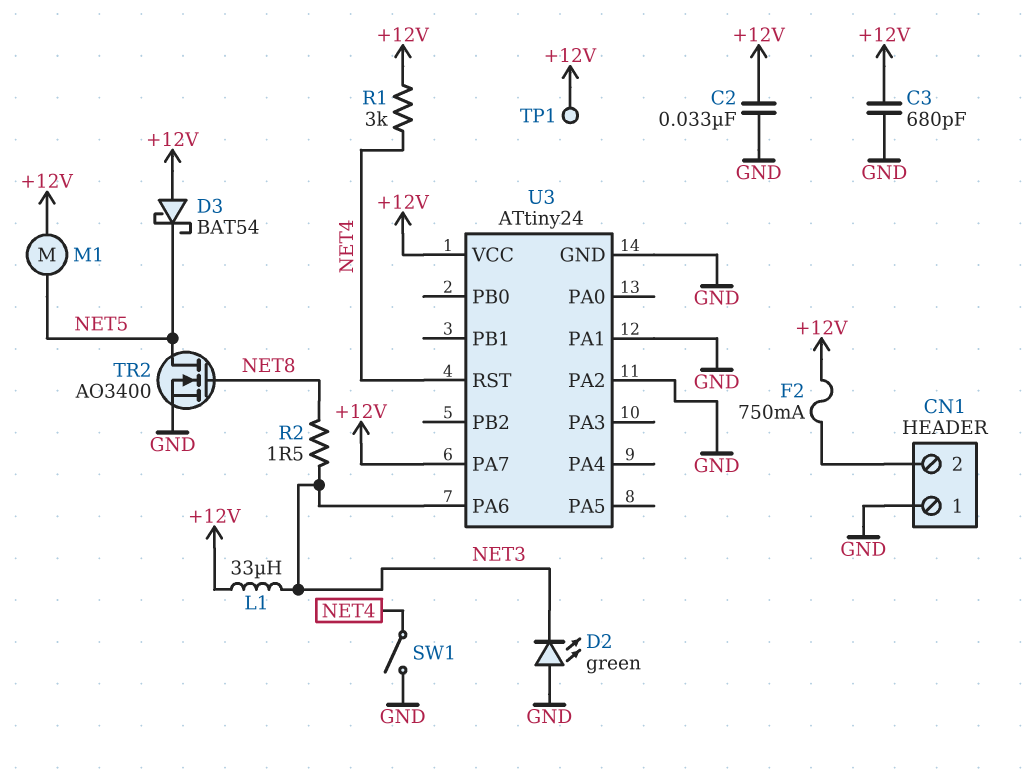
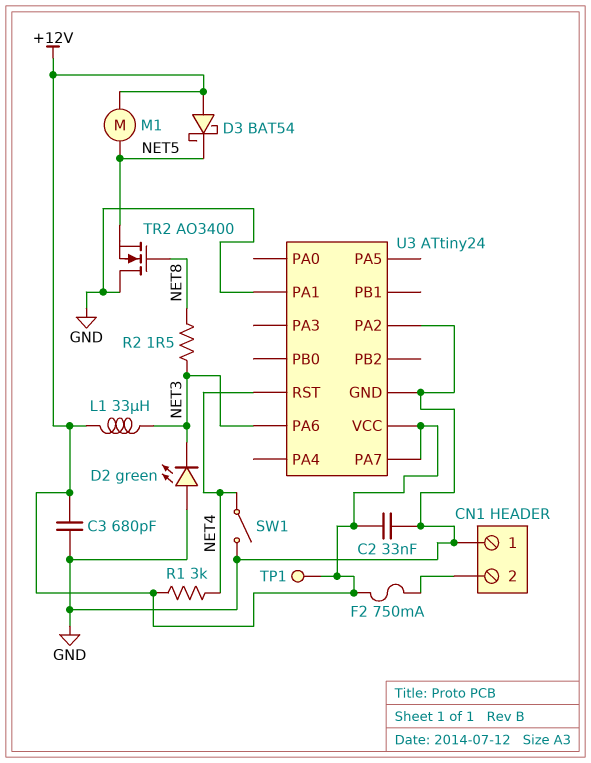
TR2: NMOS AO3400 (G NET8, D NET5, S GND) -> NMOS AO3400 (G NET8, D GND, S NET5)

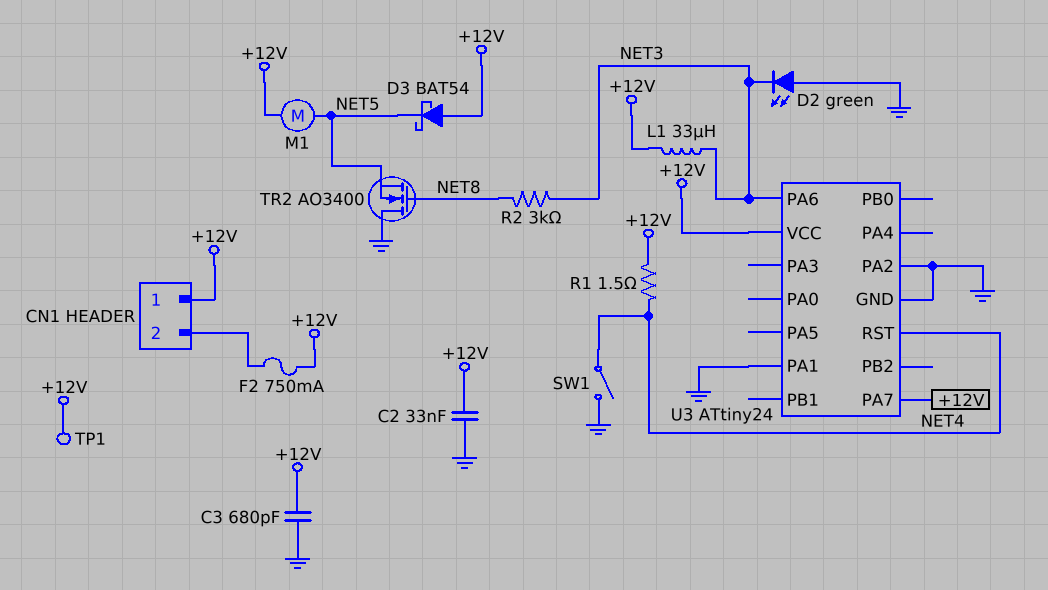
CN1 pin 1: GND -> +12V
R1: 3k (+12V, NET4) -> 1.5 (+12V, NET4)
R2: 1.5 (NET3, NET8) -> 3k (NET3, NET8)

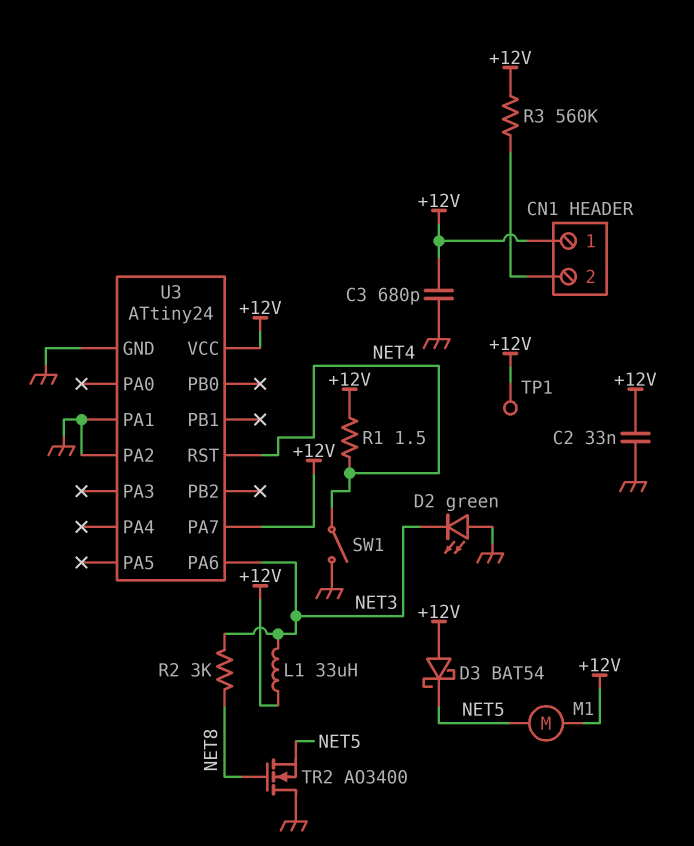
F2: 750mA (+12V, CN1/2) -> none
R3: none -> 560k (+12V, CN1/2)

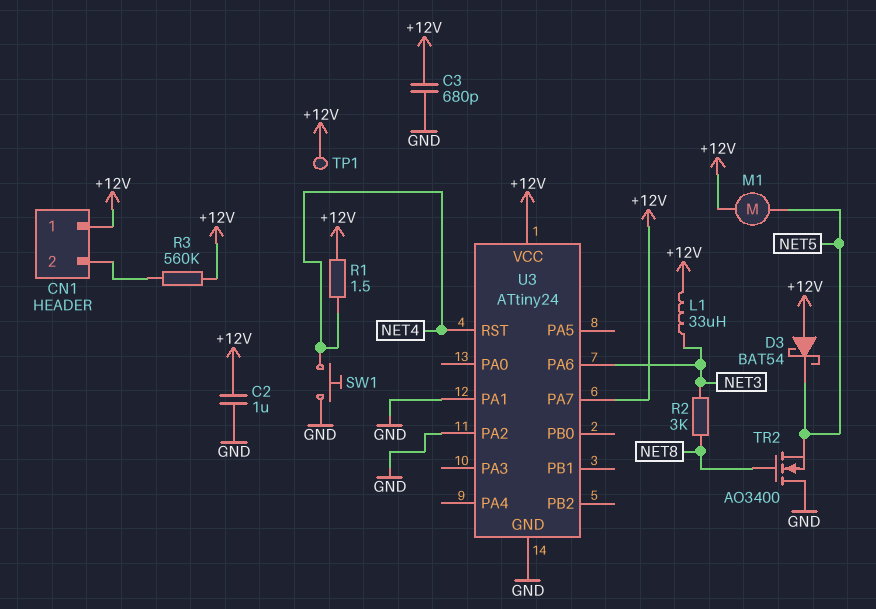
C2: 33nF (+12V, GND) -> 1uF (+12V, GND)
D2: LED green (A GND, K NET3) -> none
SW1: switch (GND, NET4) -> button (GND, NET4)

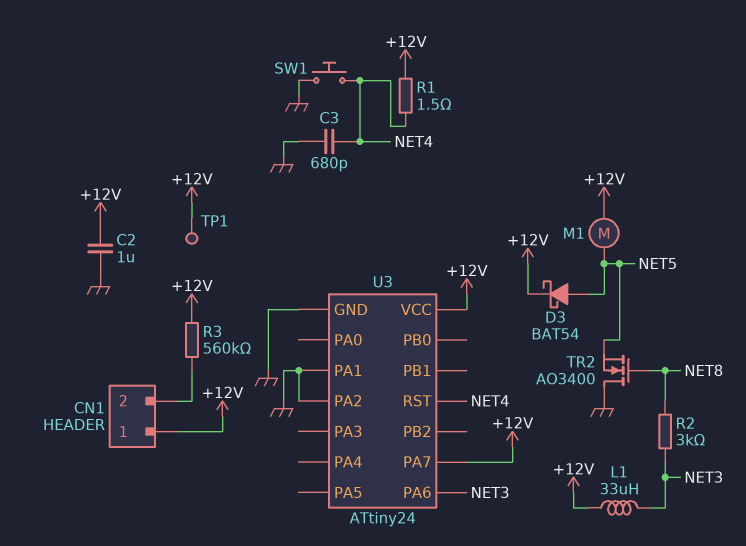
C3: 680pF (+12V, GND) -> 680pF (GND, NET4)
D3: schottky BAT54 (A +12V, K NET5) -> schottky BAT54 (A NET5, K +12V)

